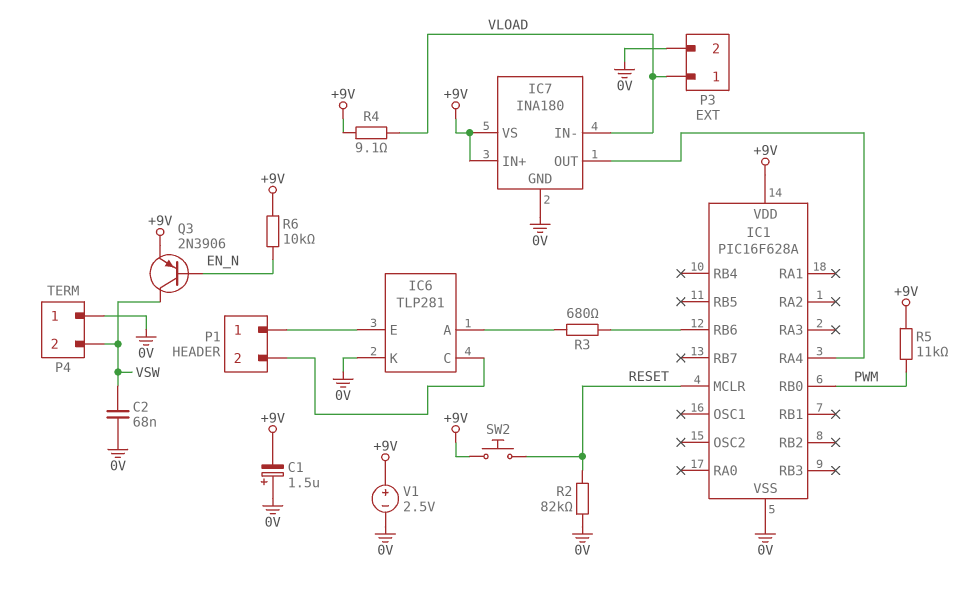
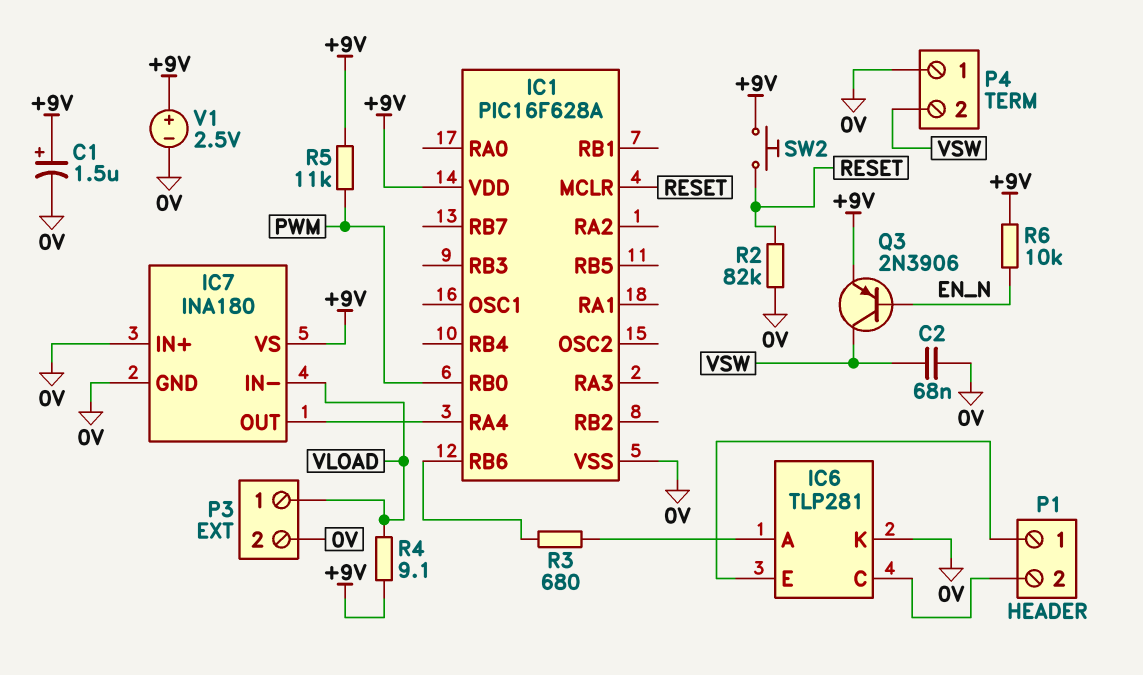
C1: 1.5uF (plus 0V, minus +9V) -> 1.5uF (plus +9V, minus 0V)
IC7 pin IN+: +9V -> 0V

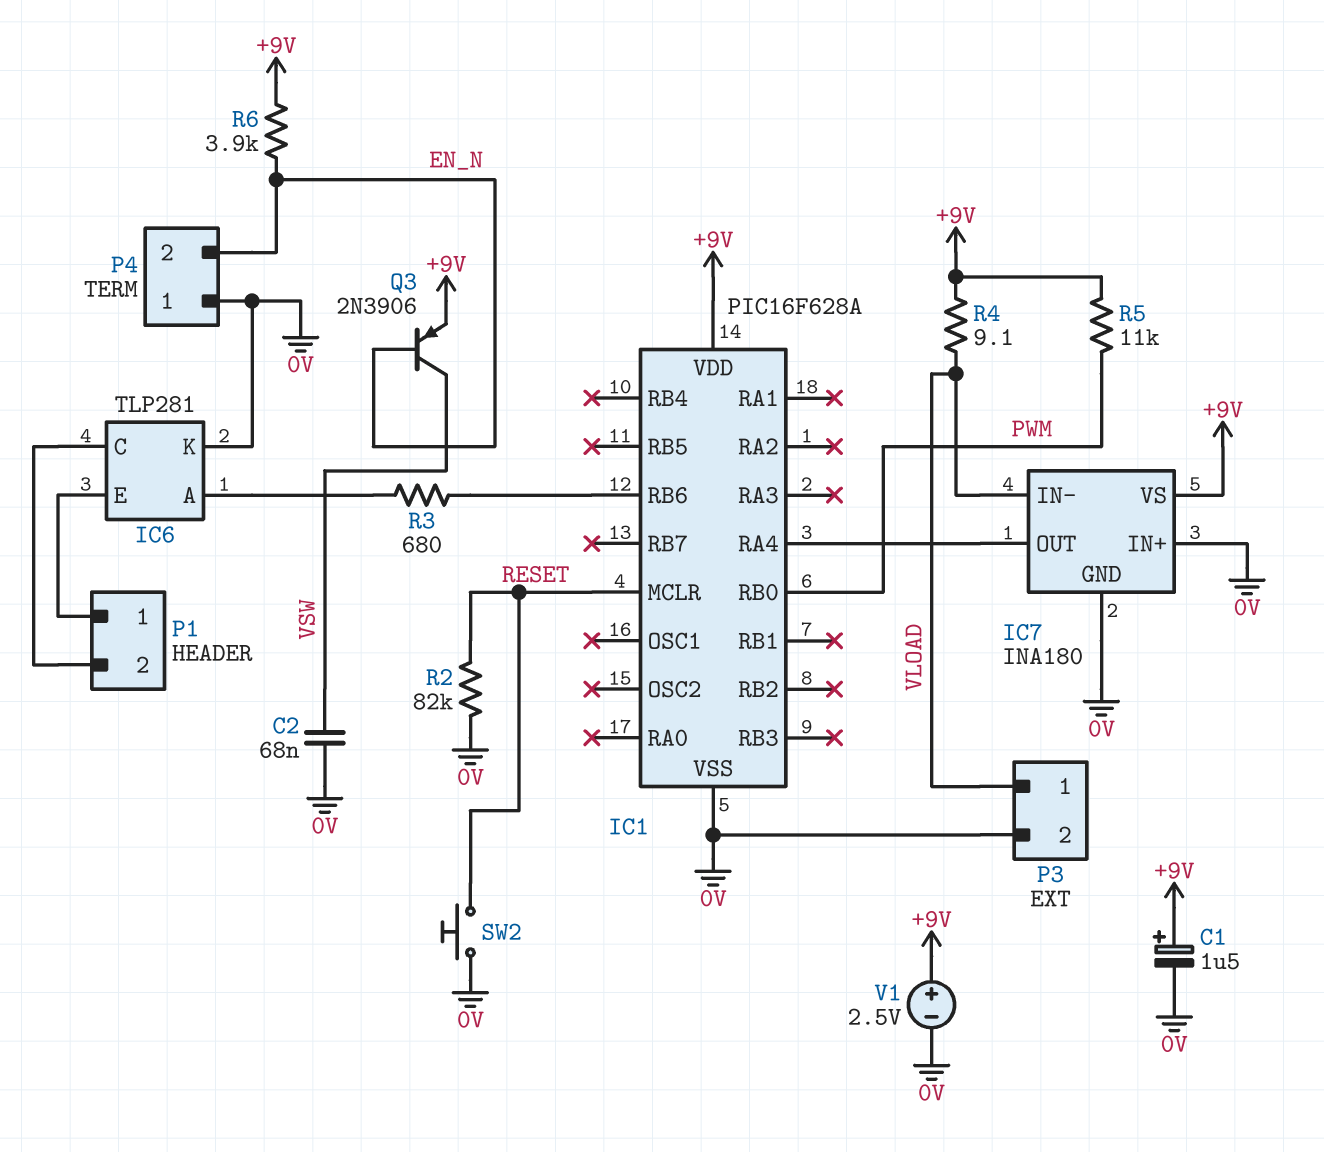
P4 pin 2: VSW -> EN_N
R6: 10k (+9V, EN_N) -> 3.9k (+9V, EN_N)
SW2: button (+9V, RESET) -> button (0V, RESET)

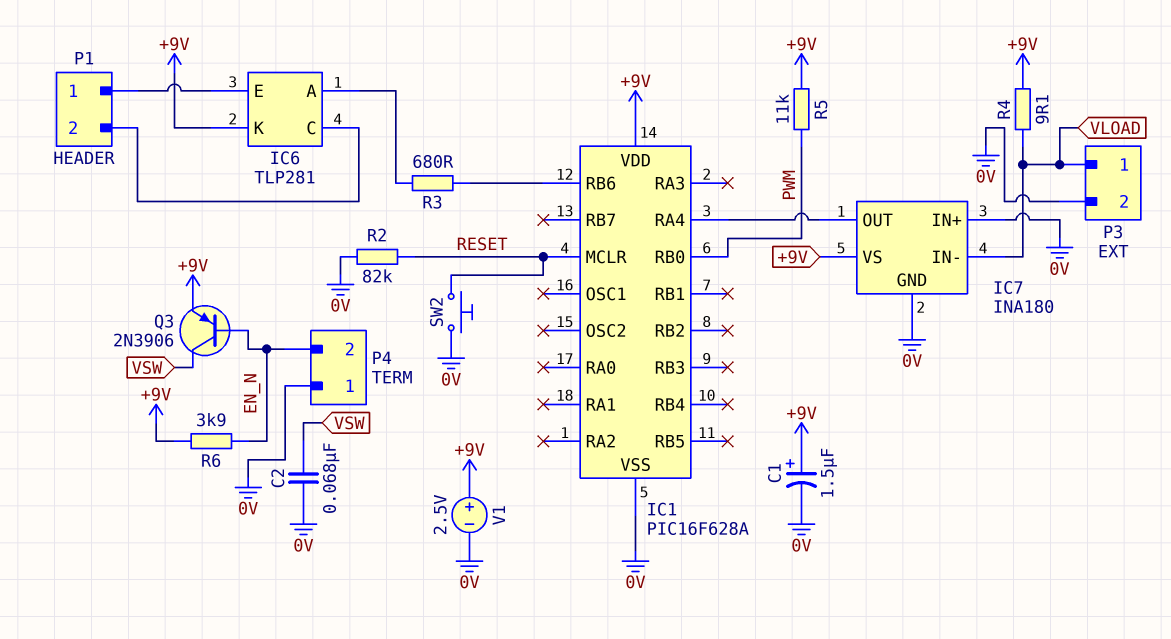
IC6 pin K: 0V -> +9V

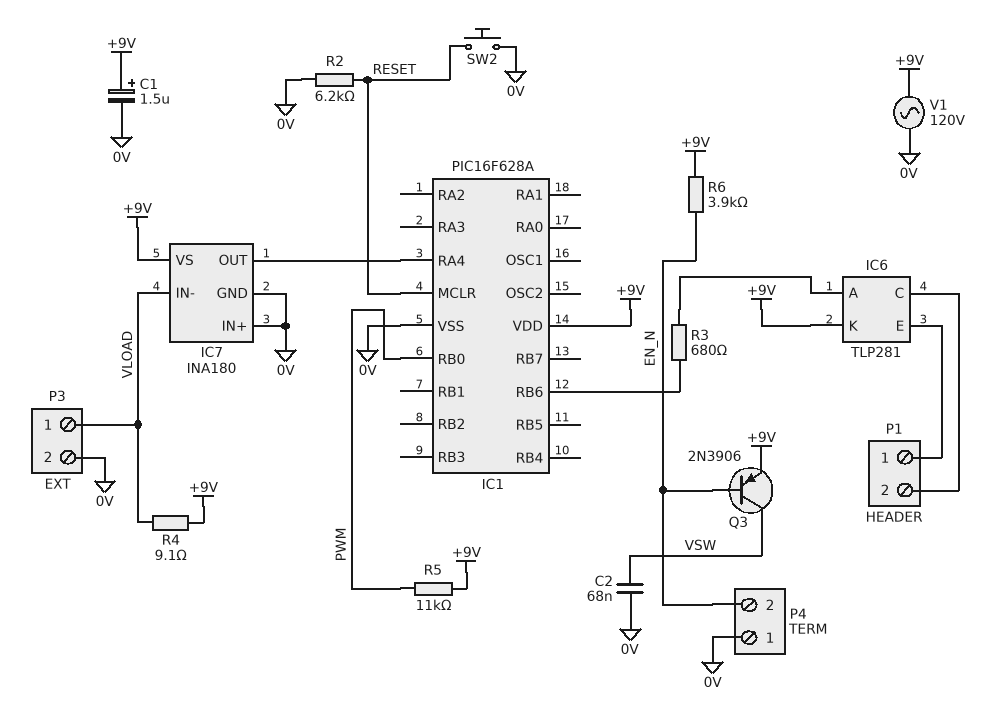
R2: 82k (0V, RESET) -> 6.2k (0V, RESET)
V1: 2.5V (plus +9V, minus 0V) -> AC 120V (+9V, 0V)

